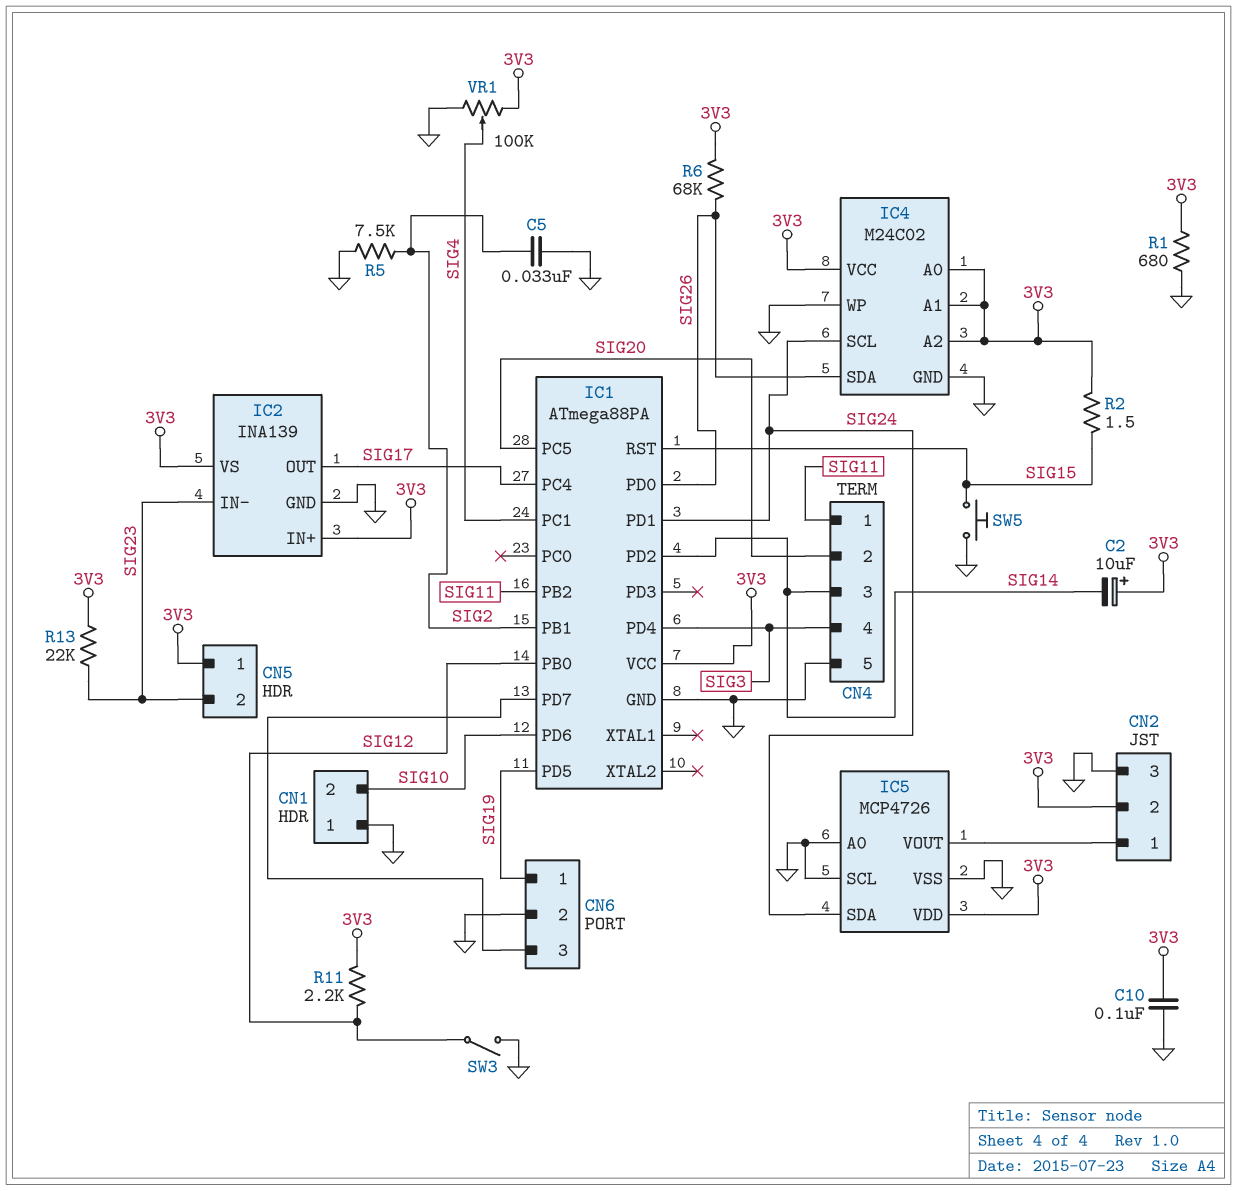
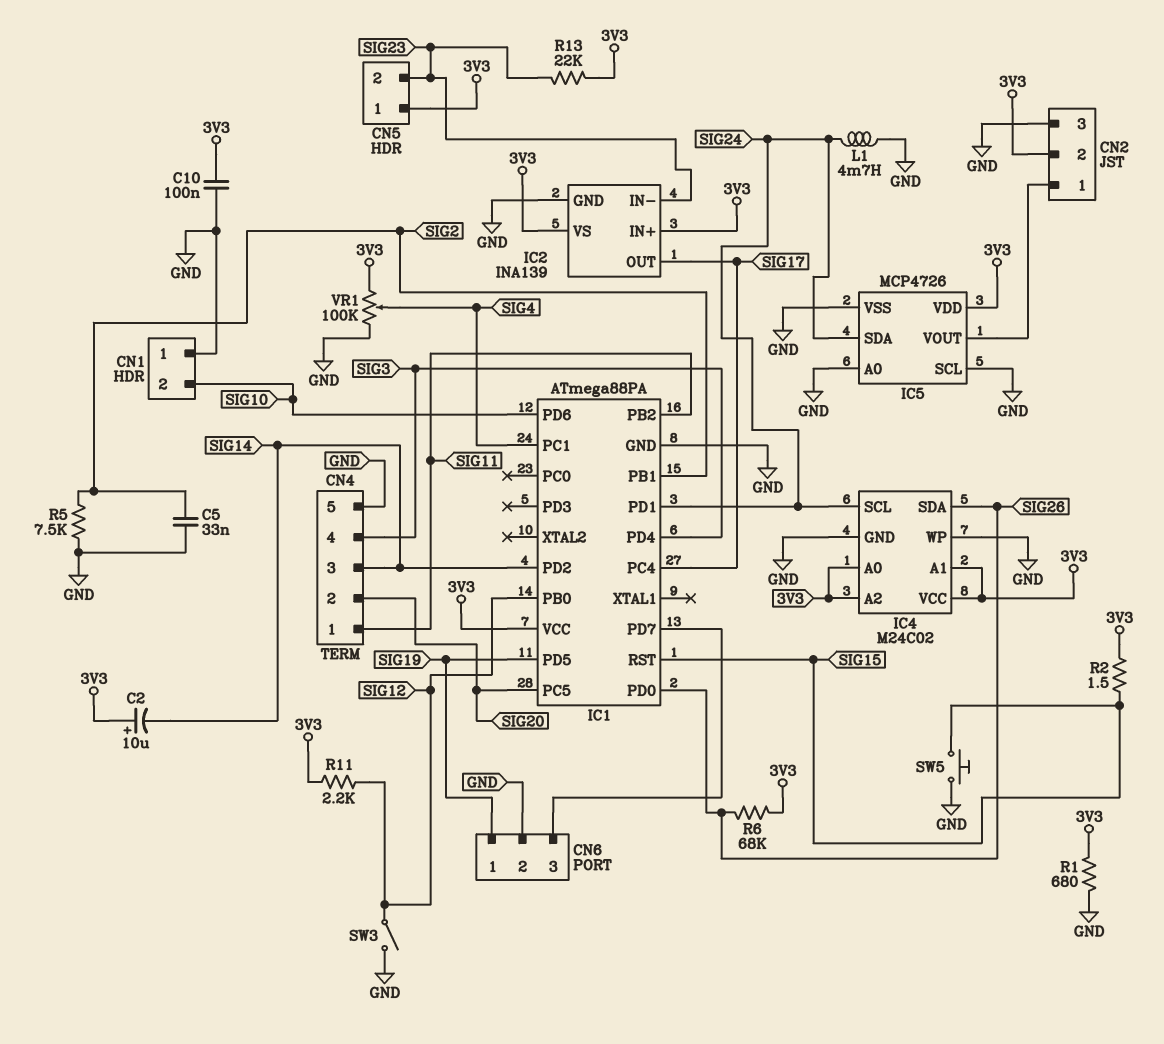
L1: none -> 4.7mH (GND, SIG24)

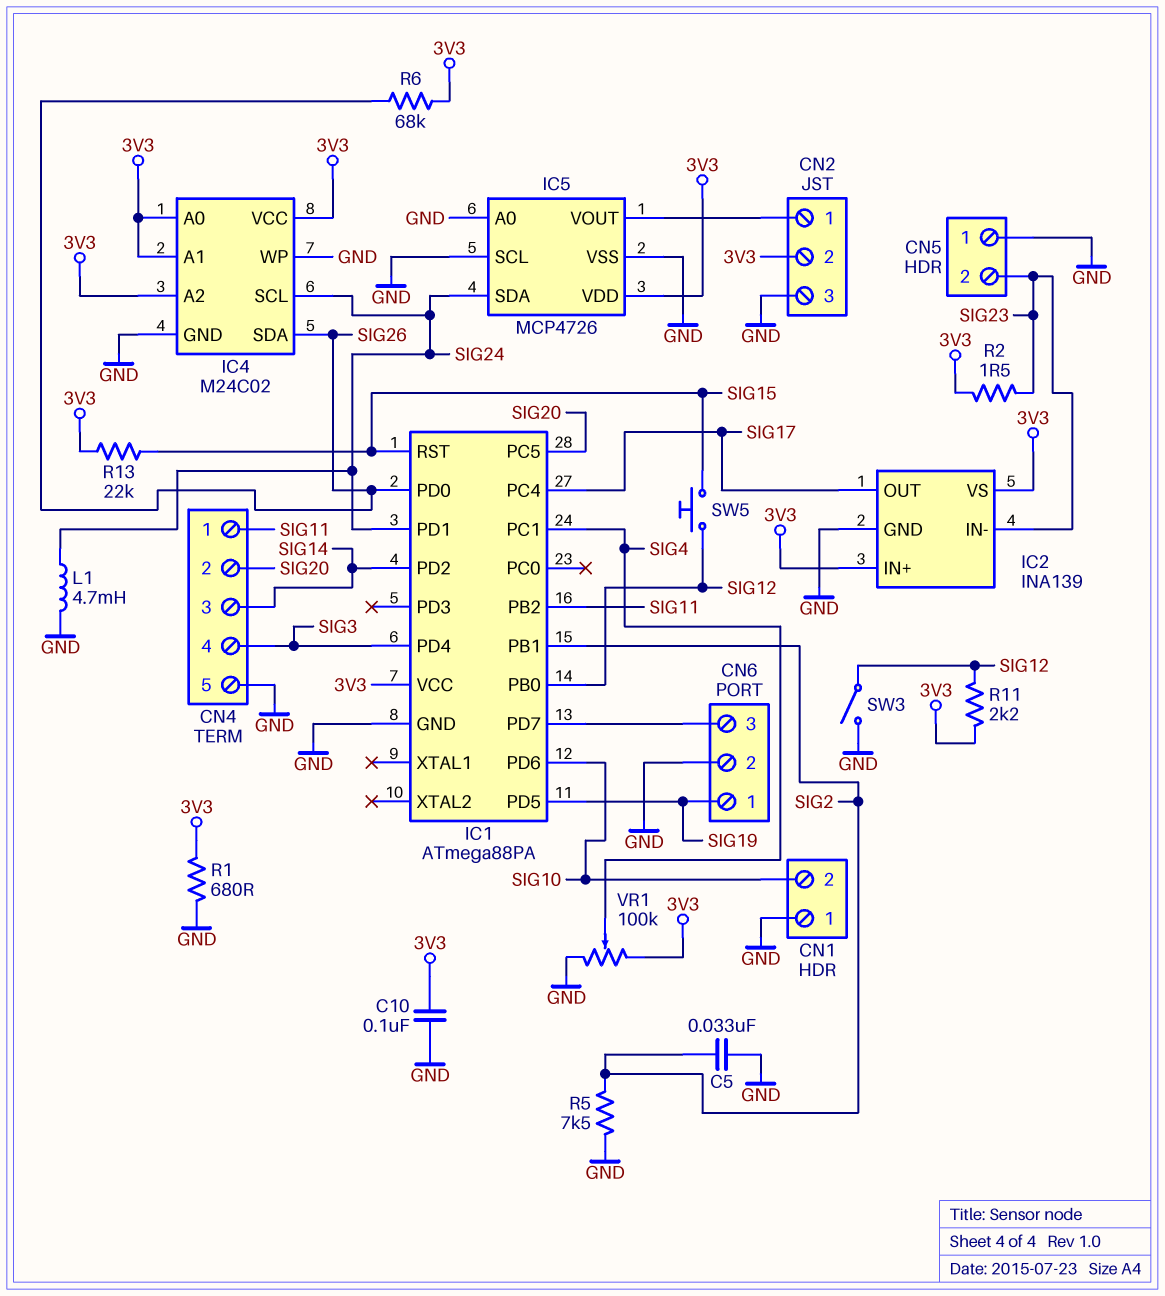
C2: 10uF (plus 3V3, minus SIG14) -> none
CN5 pin 1: 3V3 -> GND
R2: 1.5 (3V3, SIG15) -> 1.5 (3V3, SIG23)
R13: 22k (3V3, SIG23) -> 22k (3V3, SIG15)
SW5: button (GND, SIG15) -> button (SIG12, SIG15)

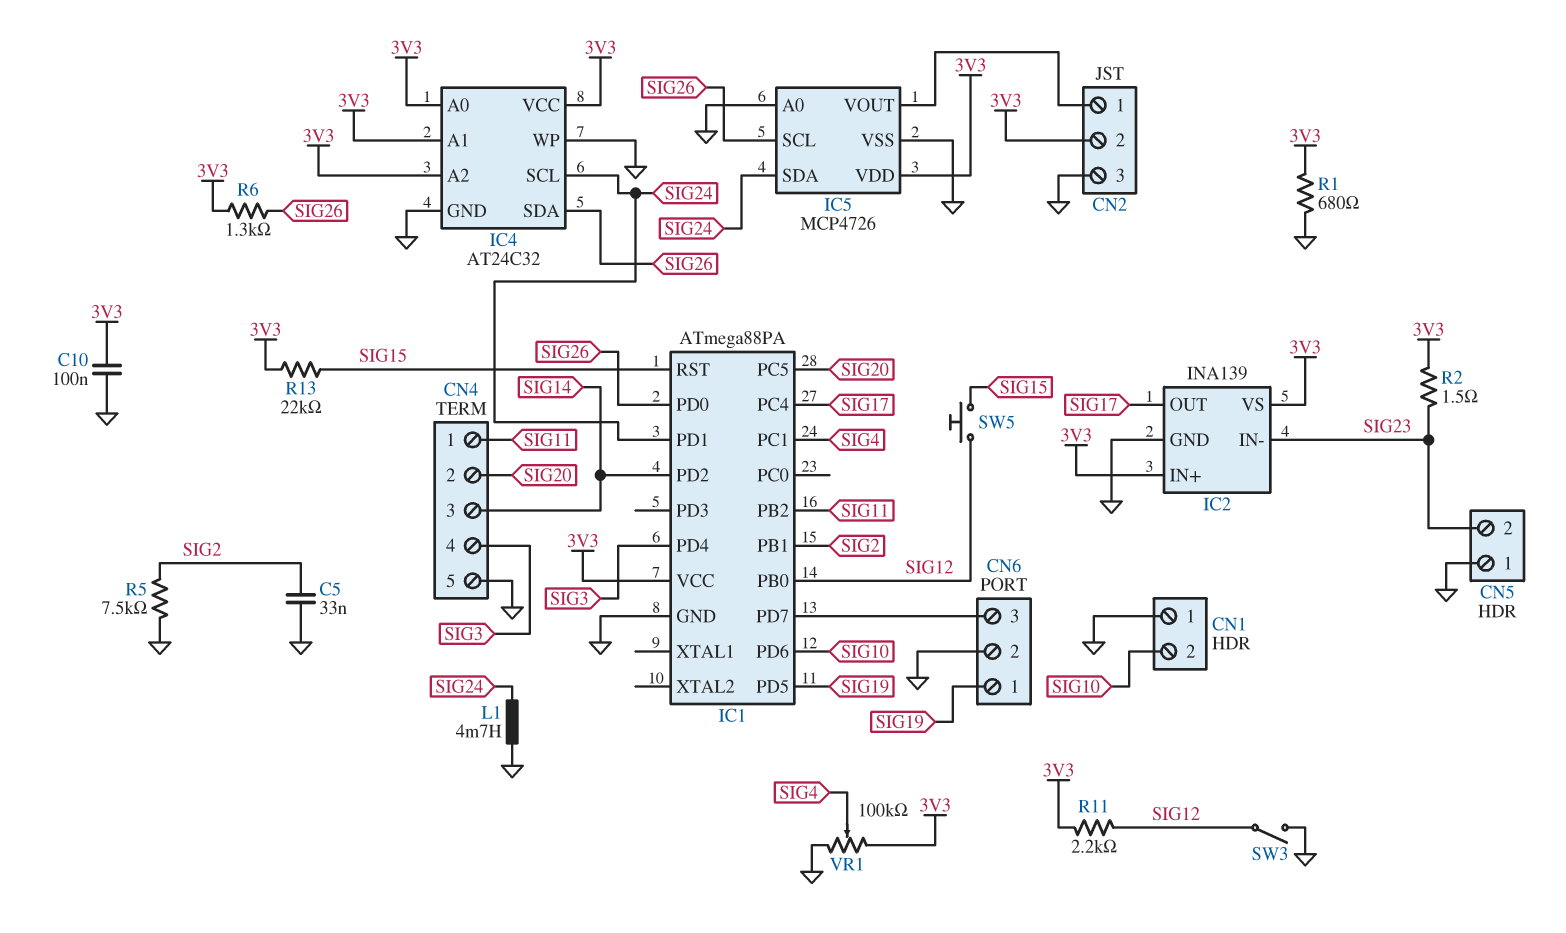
IC4: M24C02 -> AT24C32
IC5 pin SCL: GND -> SIG26
R6: 68k (3V3, SIG26) -> 1.3k (3V3, SIG26)

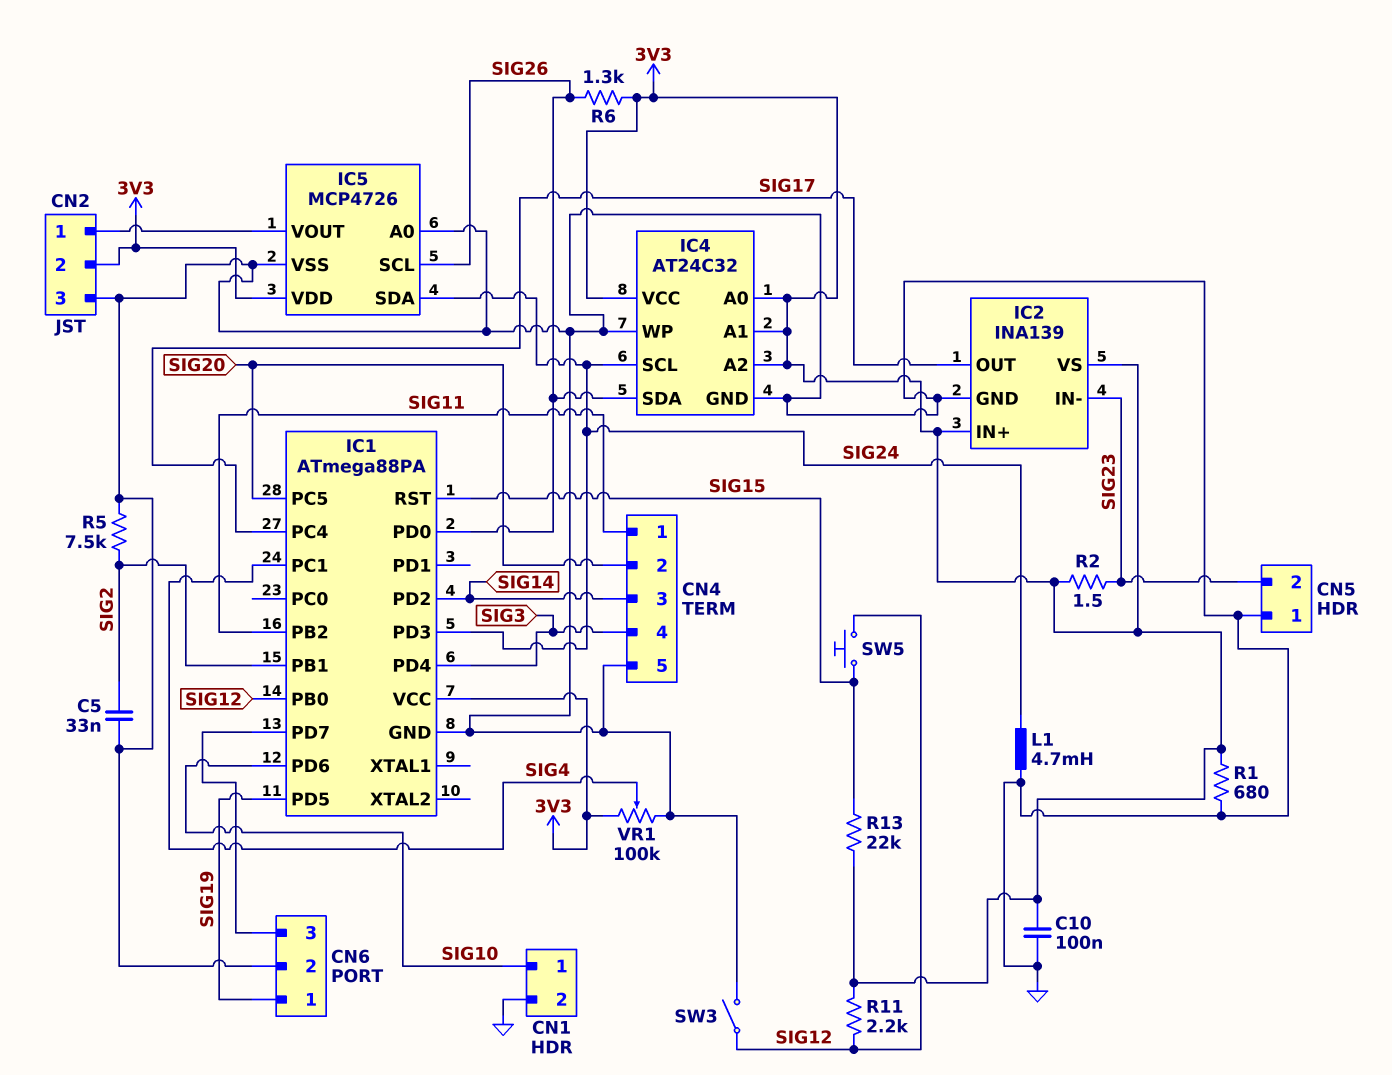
CN1 pin 1: GND -> SIG10
CN1 pin 2: SIG10 -> GND
IC1 pin PD1: SIG24 -> none
IC1 pin PD3: none -> SIG24

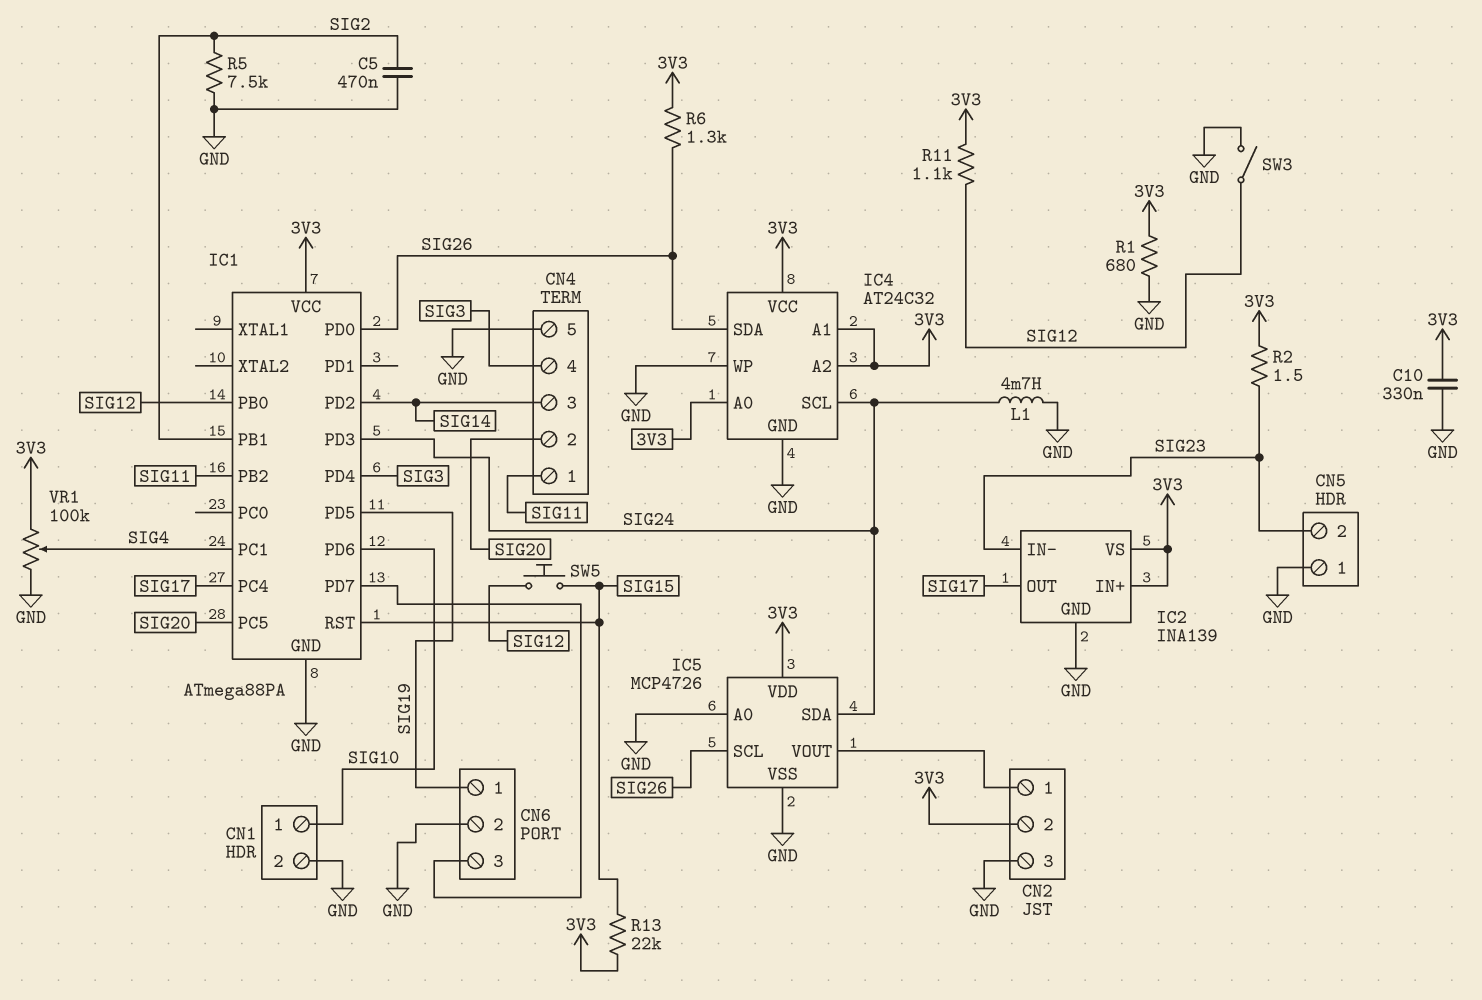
C5: 33nF (GND, SIG2) -> 470nF (GND, SIG2)
C10: 100nF (3V3, GND) -> 330nF (3V3, GND)
R11: 2.2k (3V3, SIG12) -> 1.1k (3V3, SIG12)

